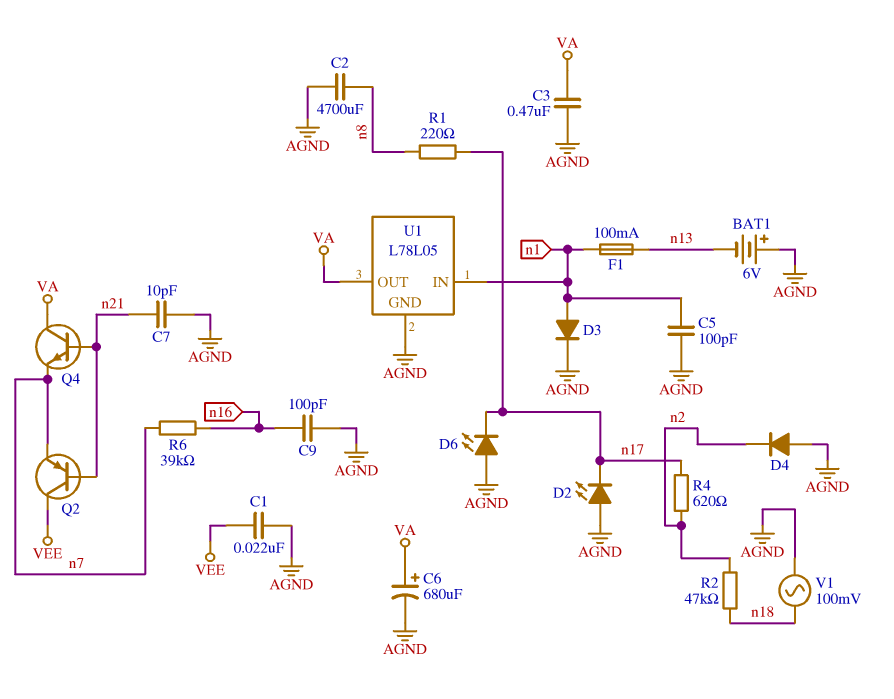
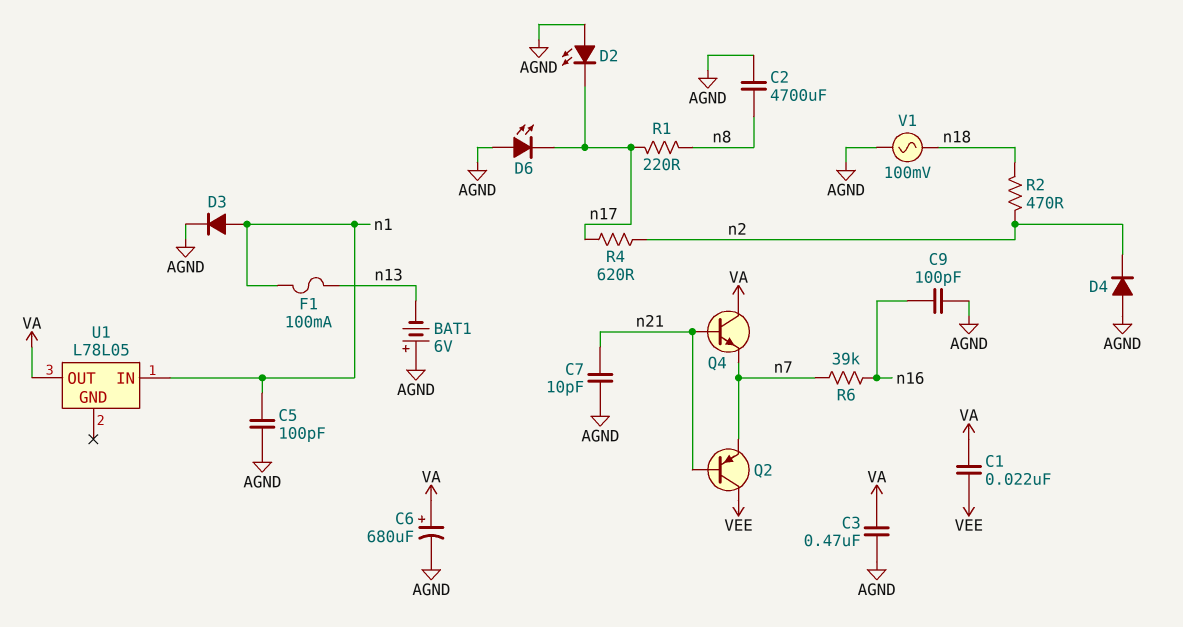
C1: 22nF (AGND, VEE) -> 22nF (VA, VEE)
R2: 47k (n2, n18) -> 470 (n2, n18)
U1 pin GND: AGND -> none

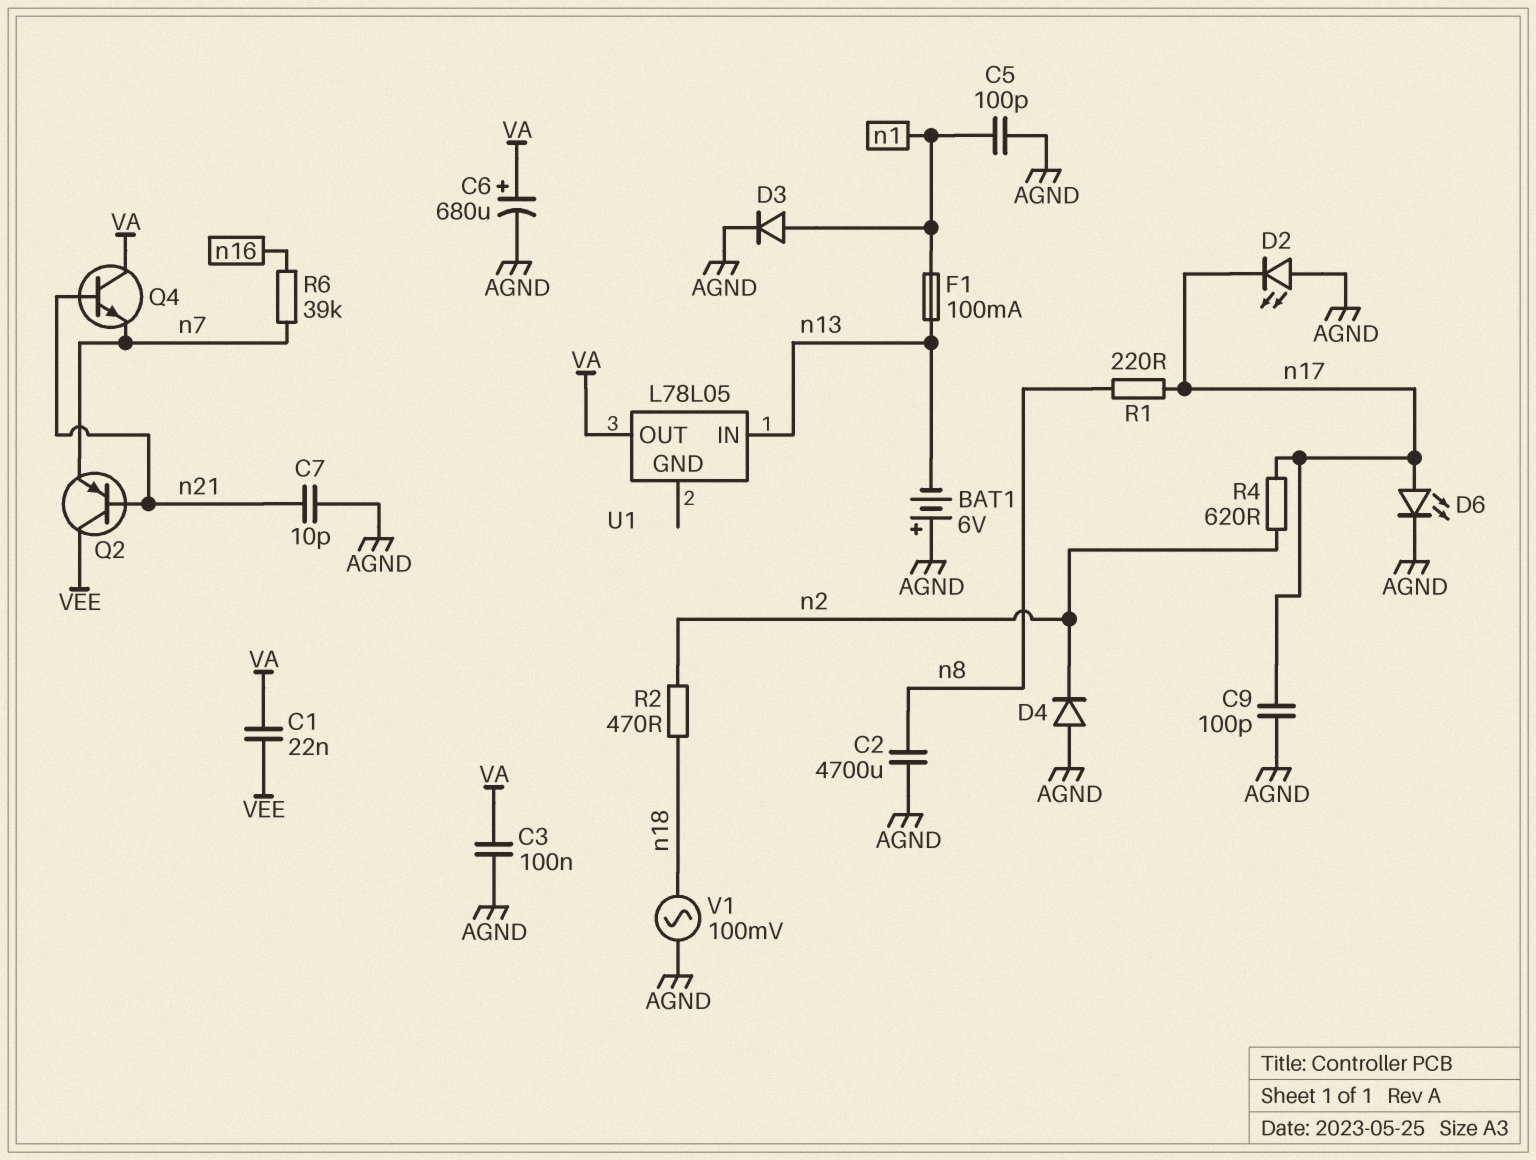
C3: 470nF (AGND, VA) -> 100nF (AGND, VA)
C9: 100pF (AGND, n16) -> 100pF (AGND, n17)
D6: LED (A AGND, K n17) -> LED (A n17, K AGND)
U1 pin IN: n1 -> n13

